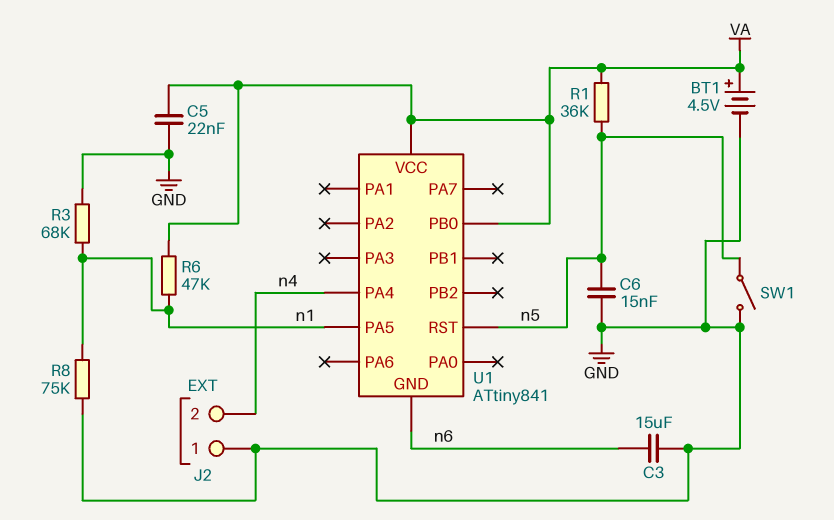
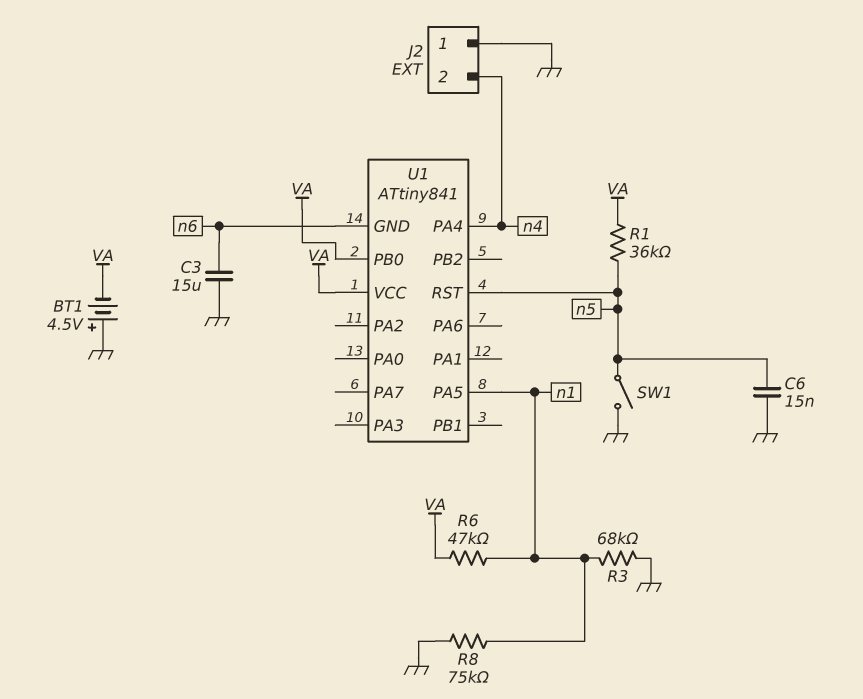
BT1: 4.5V (plus VA, minus GND) -> 4.5V (plus GND, minus VA)
C5: 22nF (GND, VA) -> none

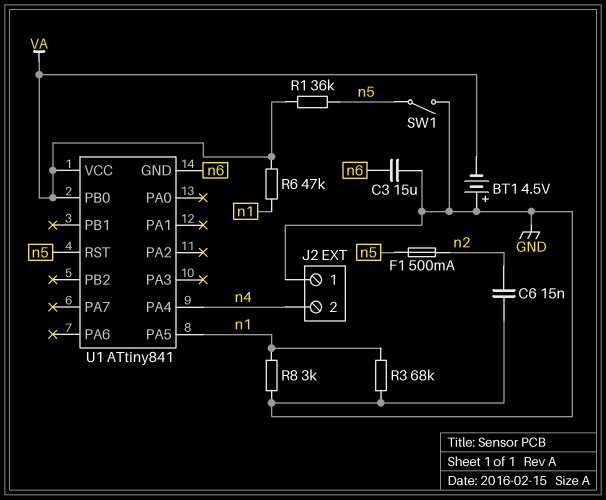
C6: 15nF (GND, n5) -> 15nF (GND, n2)
F1: none -> 500mA (n2, n5)
R8: 75k (GND, n1) -> 3k (GND, n1)

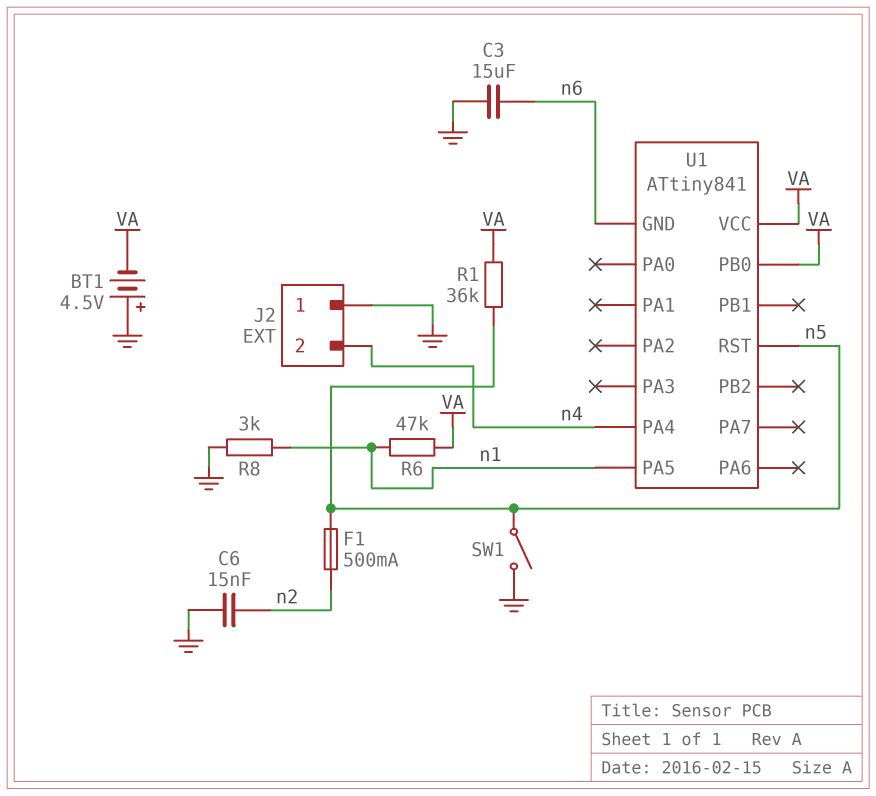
R3: 68k (GND, n1) -> none

